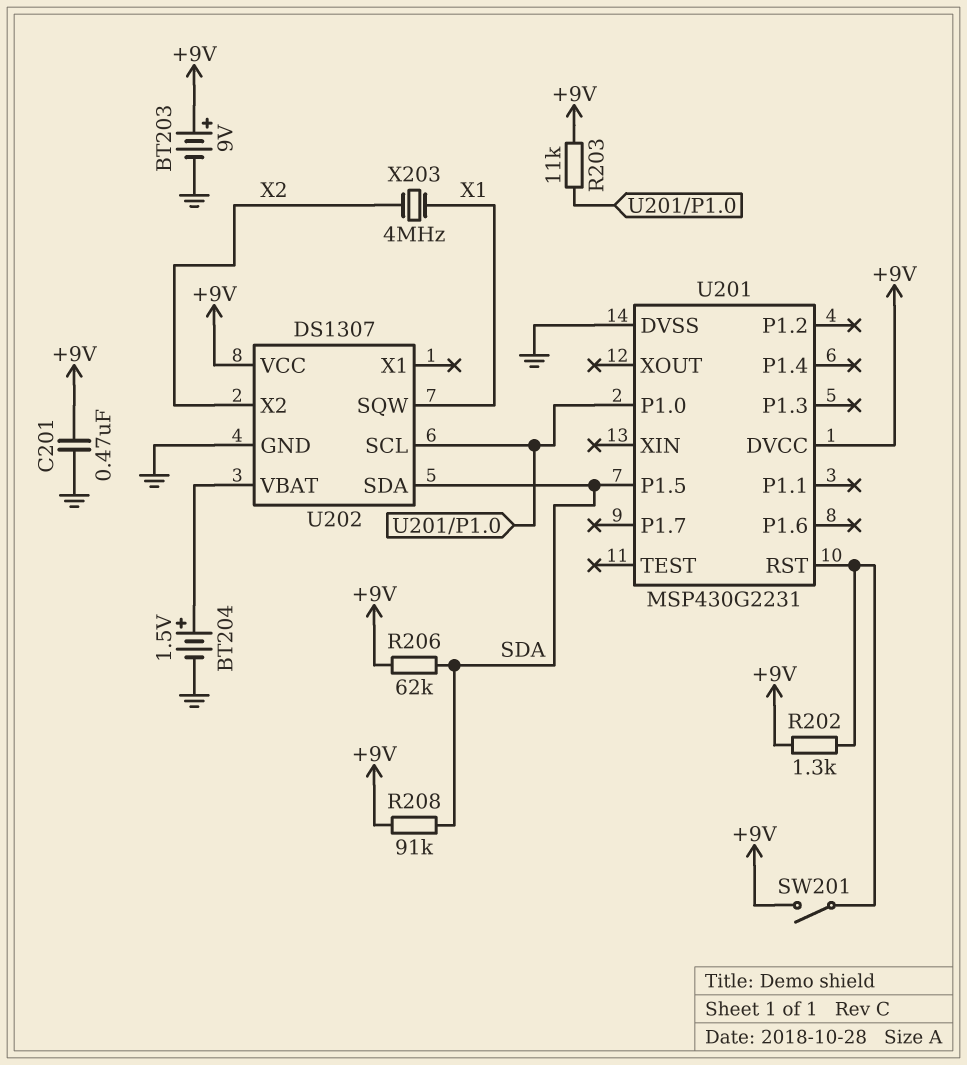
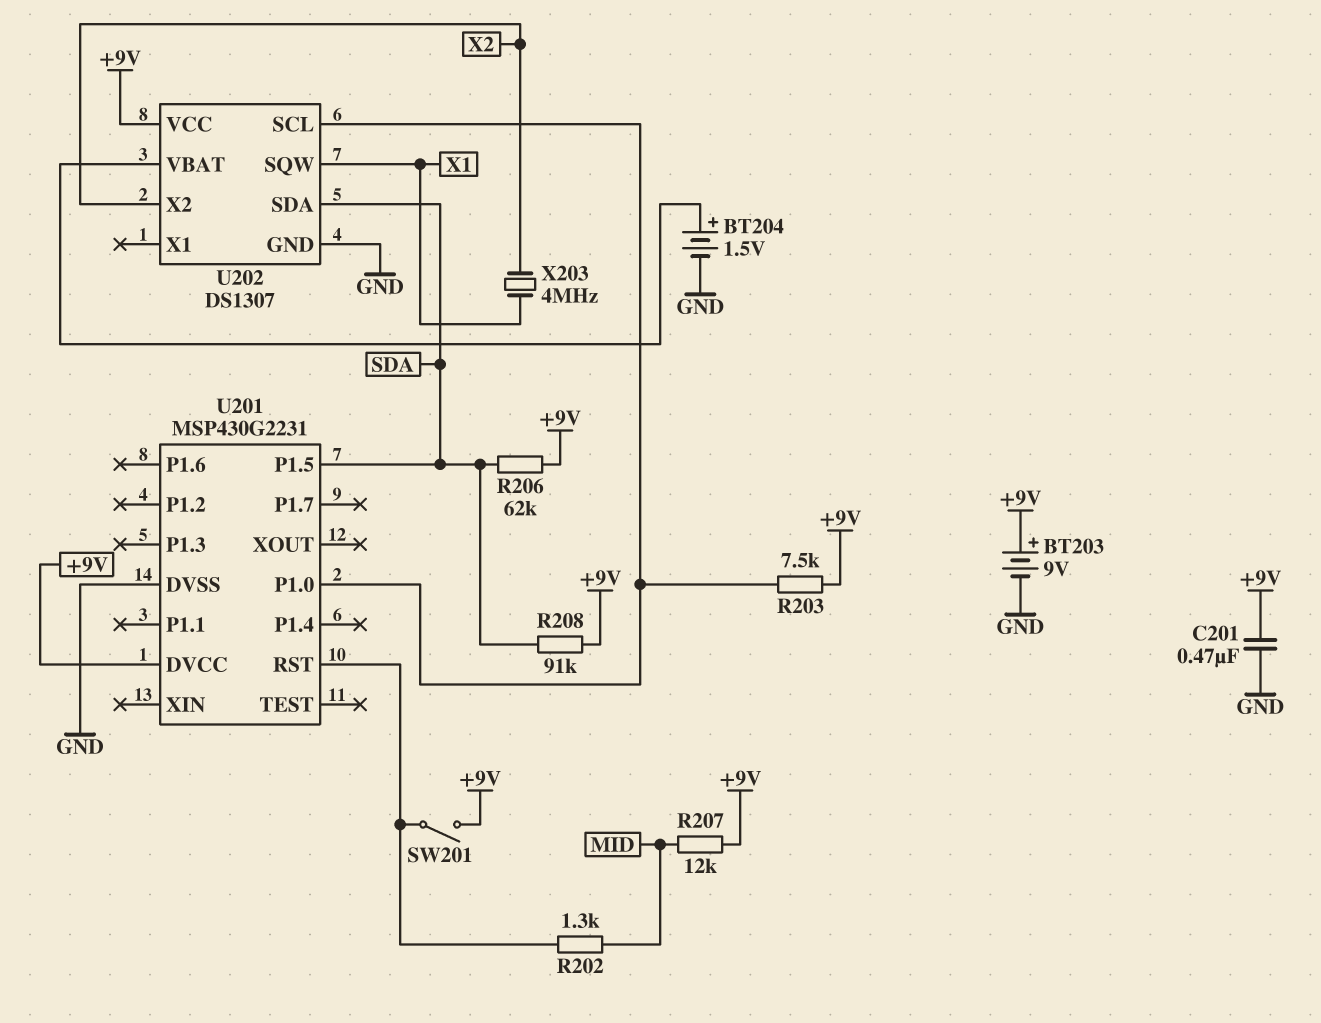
R202: 1.3k (+9V, U201/RST) -> 1.3k (MID, U201/RST)
R203: 11k (+9V, U201/P1.0) -> 7.5k (+9V, U201/P1.0)
R207: none -> 12k (+9V, MID)

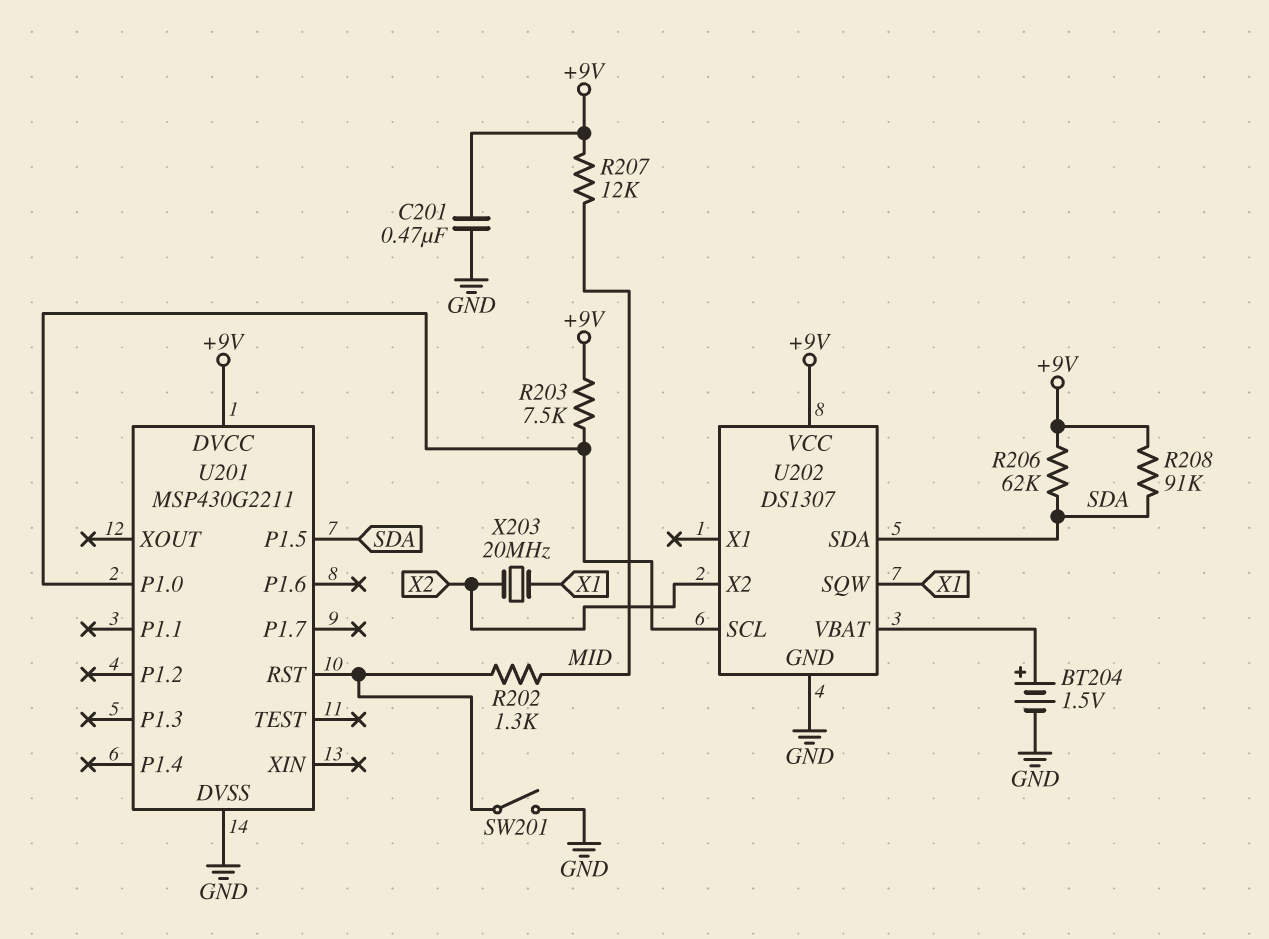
BT203: 9V (plus +9V, minus GND) -> none
SW201: switch (+9V, U201/RST) -> switch (GND, U201/RST)
U201: MSP430G2231 -> MSP430G2211
X203: 4MHz (X1, X2) -> 20MHz (X1, X2)

